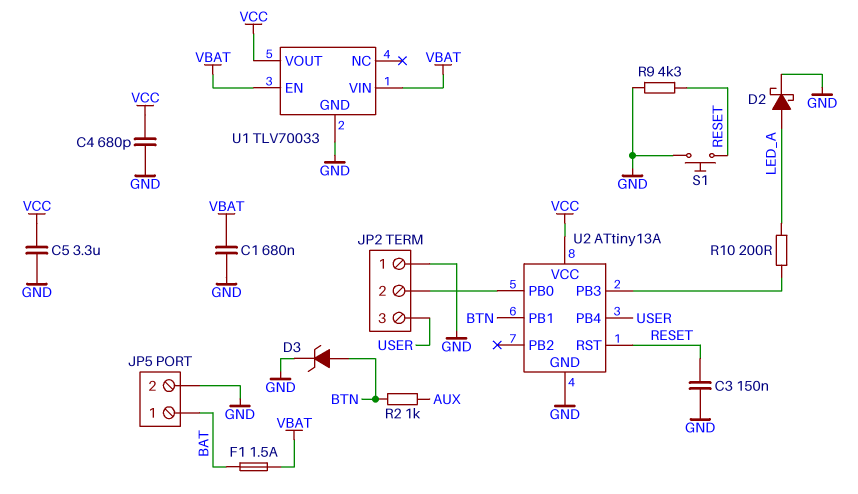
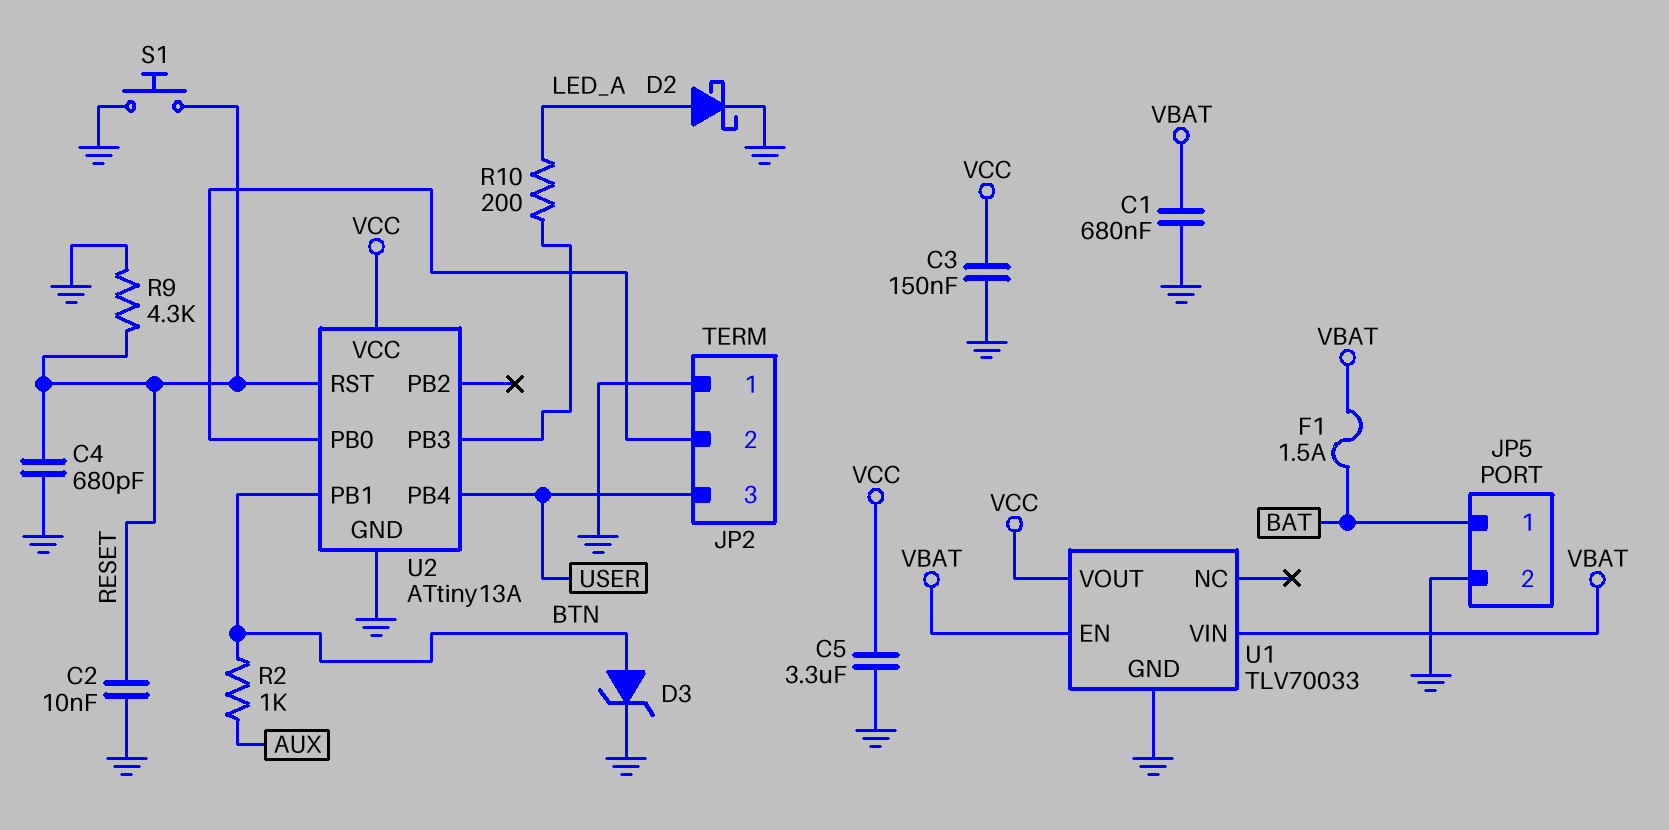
C2: none -> 10nF (GND, RESET)
C3: 150nF (GND, RESET) -> 150nF (GND, VCC)
C4: 680pF (GND, VCC) -> 680pF (GND, RESET)

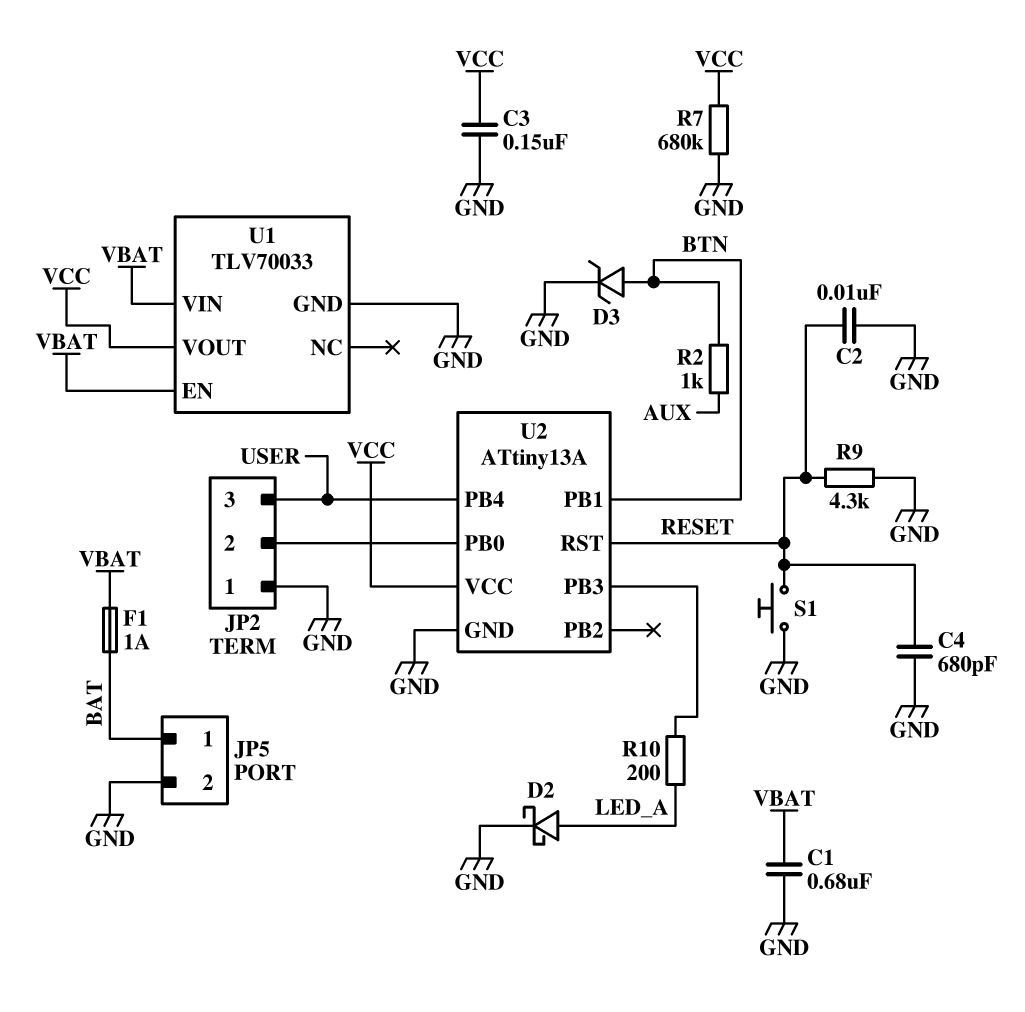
C5: 3.3uF (GND, VCC) -> none
F1: 1.5A (BAT, VBAT) -> 1A (BAT, VBAT)
R7: none -> 680k (GND, VCC)

